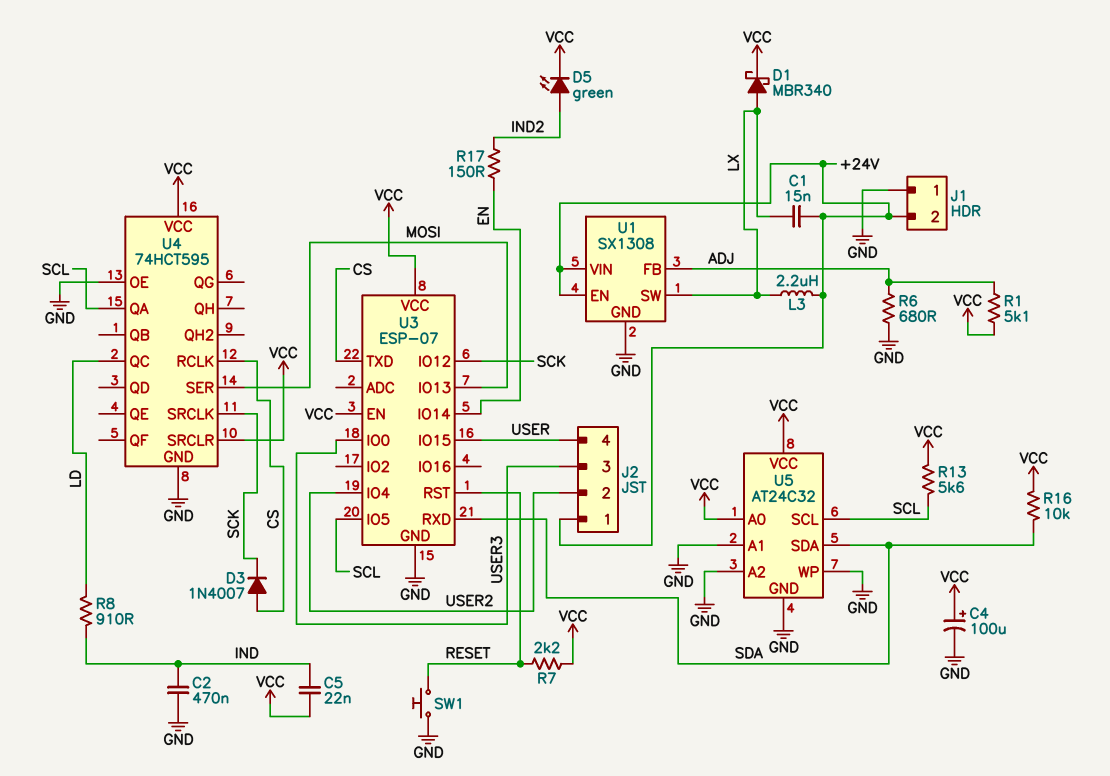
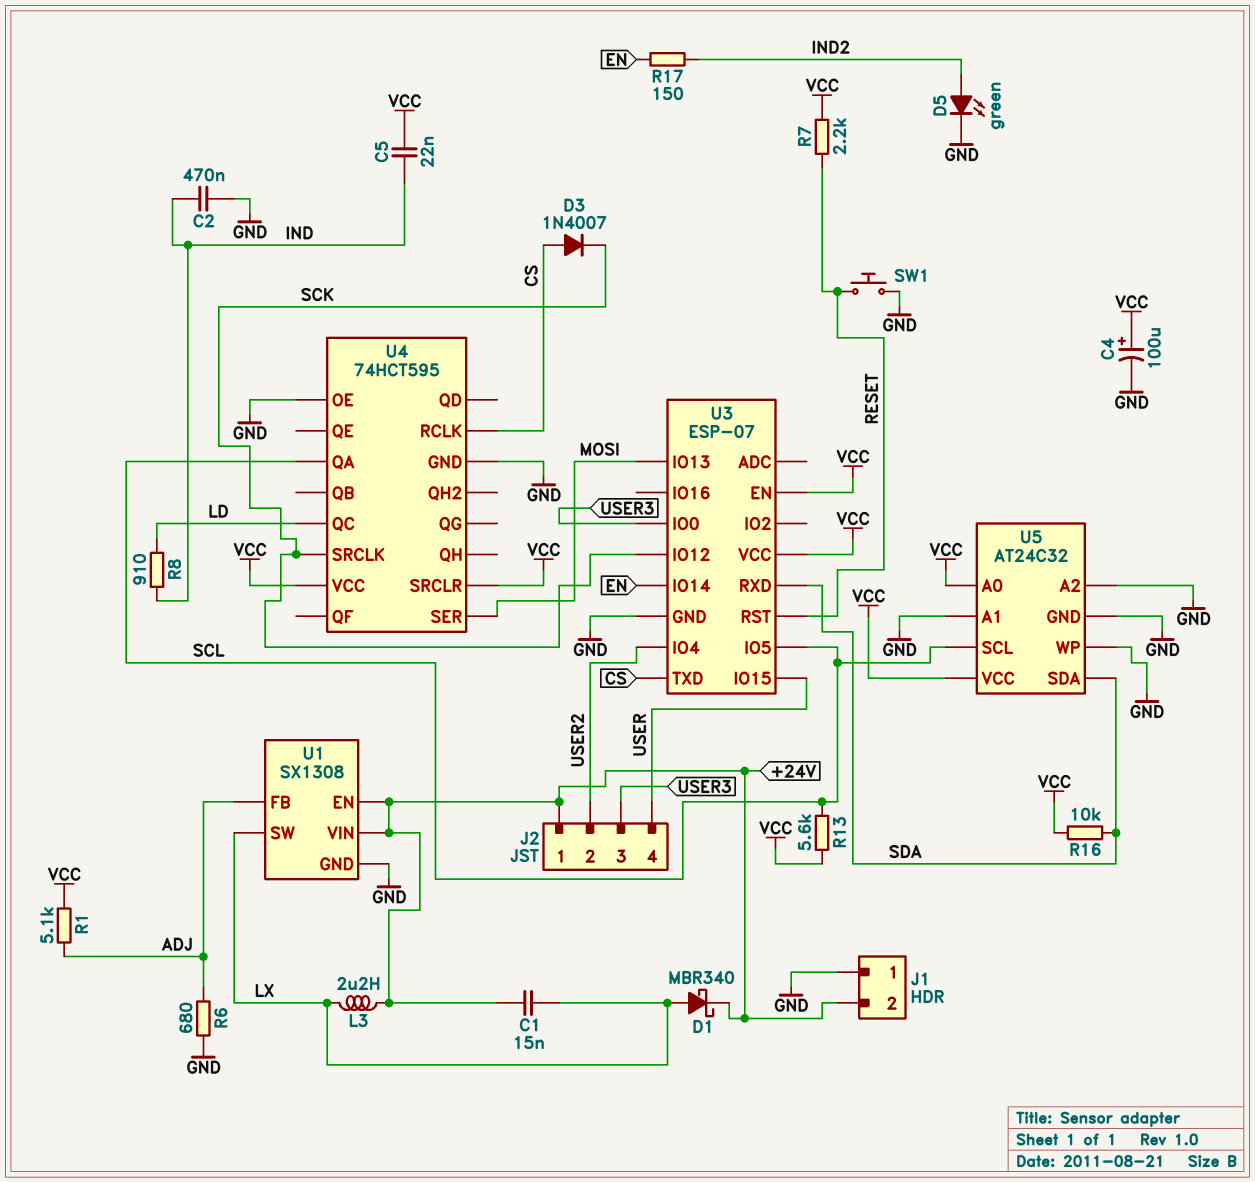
D1: schottky MBR340 (A LX, K VCC) -> schottky MBR340 (A LX, K +24V)
D5: LED green (A IND2, K VCC) -> LED green (A IND2, K GND)

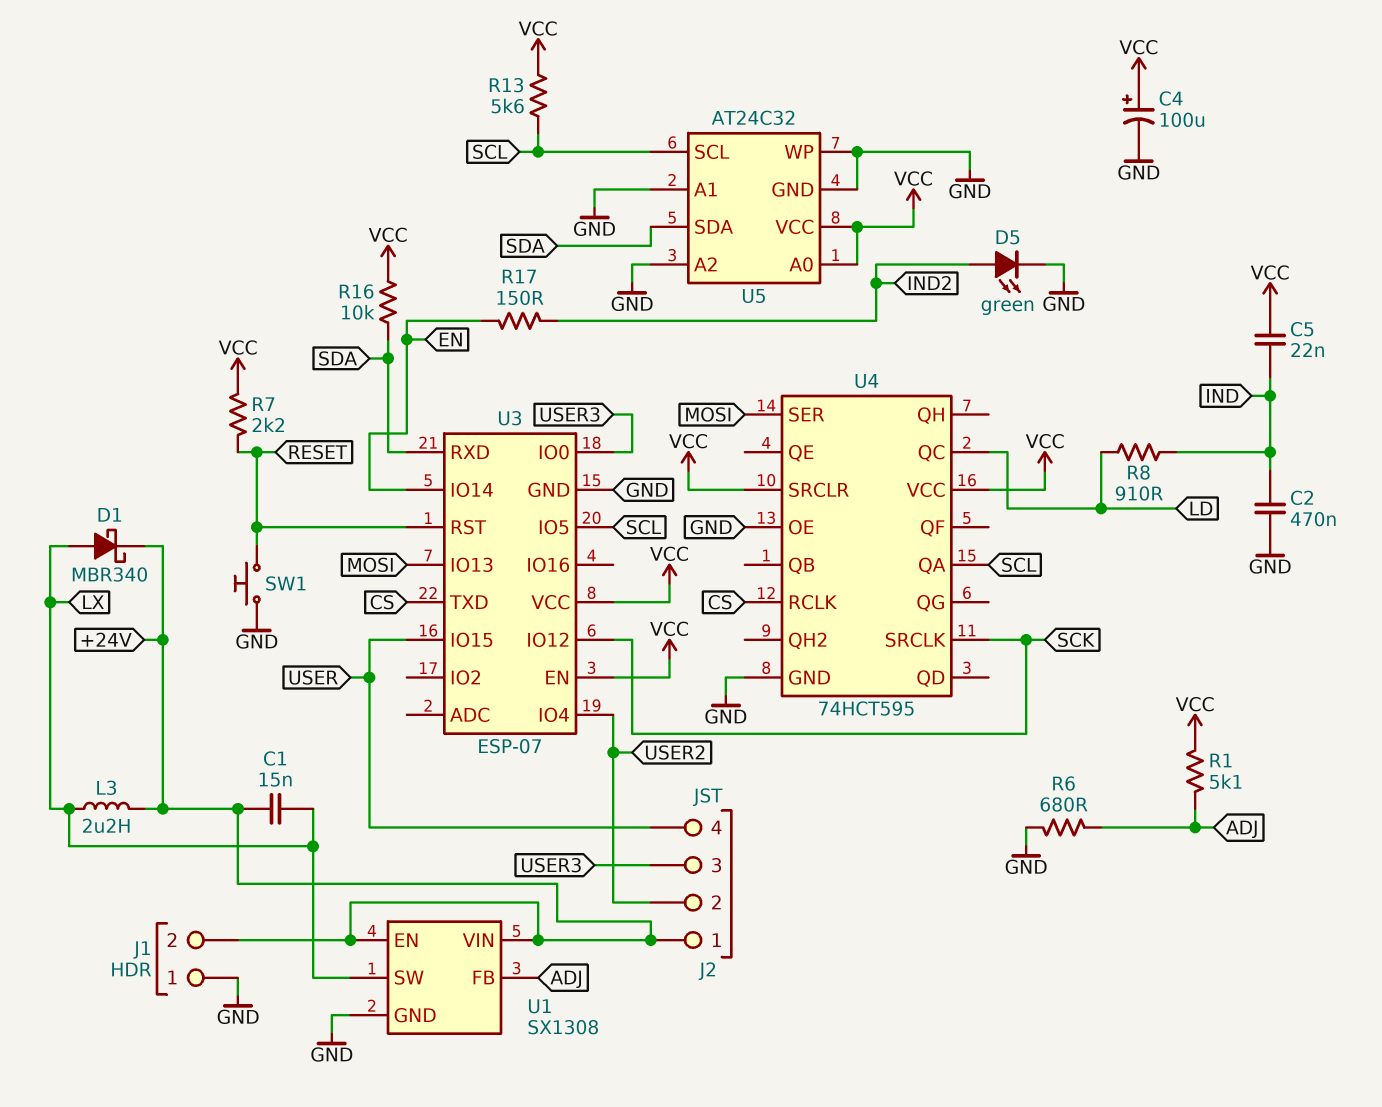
D3: diode 1N4007 (A CS, K SCK) -> none

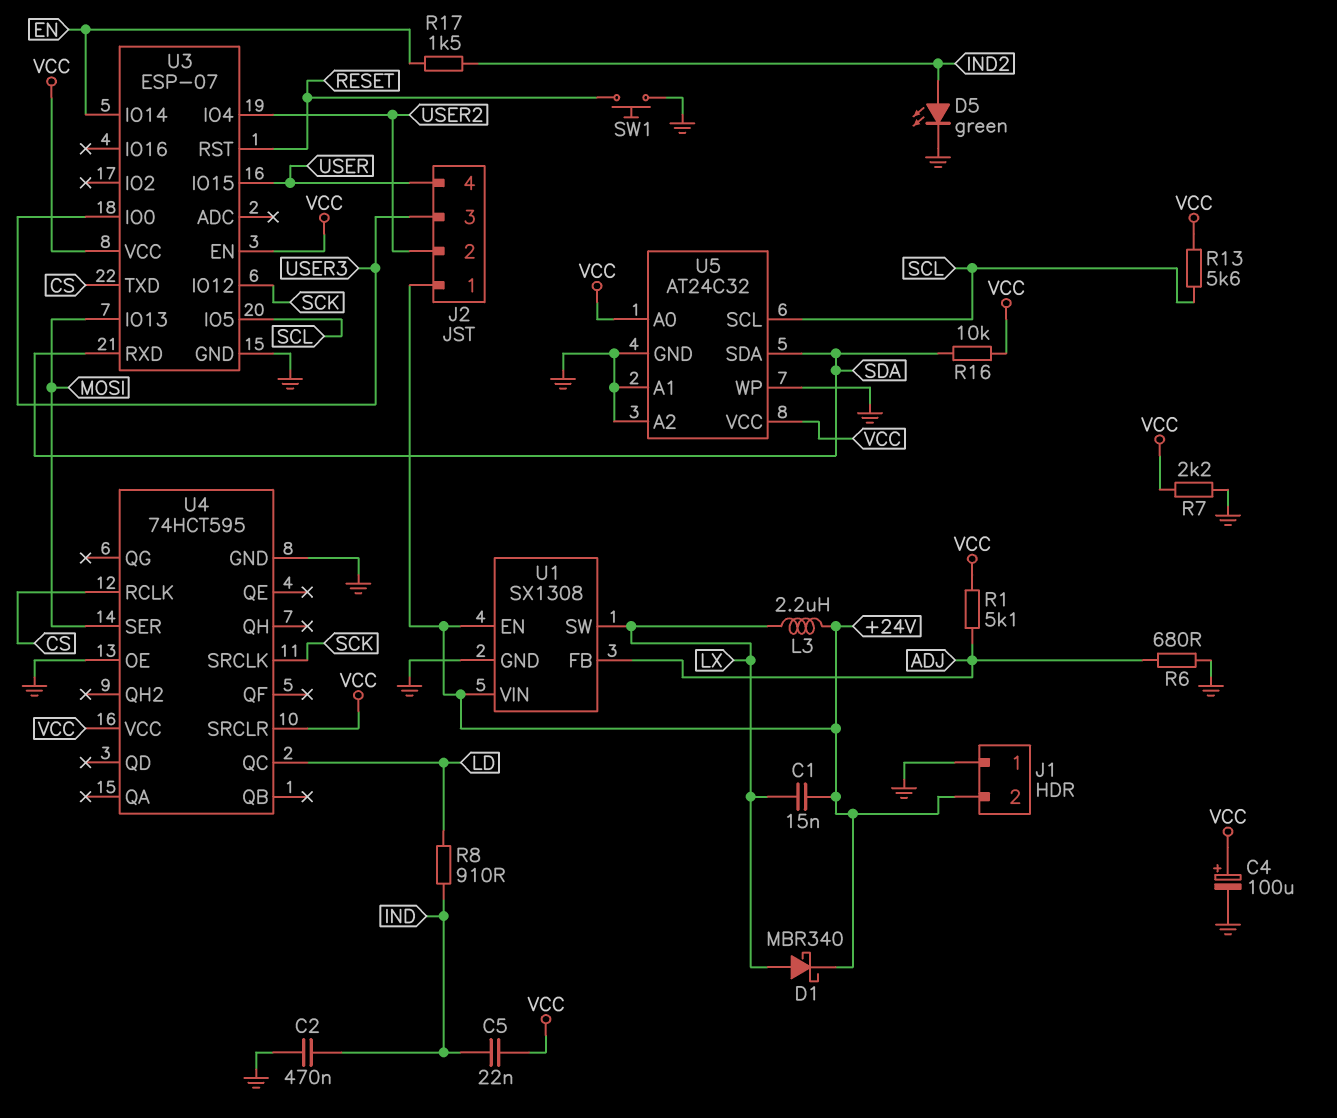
R7: 2.2k (RESET, VCC) -> 2.2k (GND, VCC)
R17: 150 (EN, IND2) -> 1.5k (EN, IND2)
U4 pin QA: SCL -> none

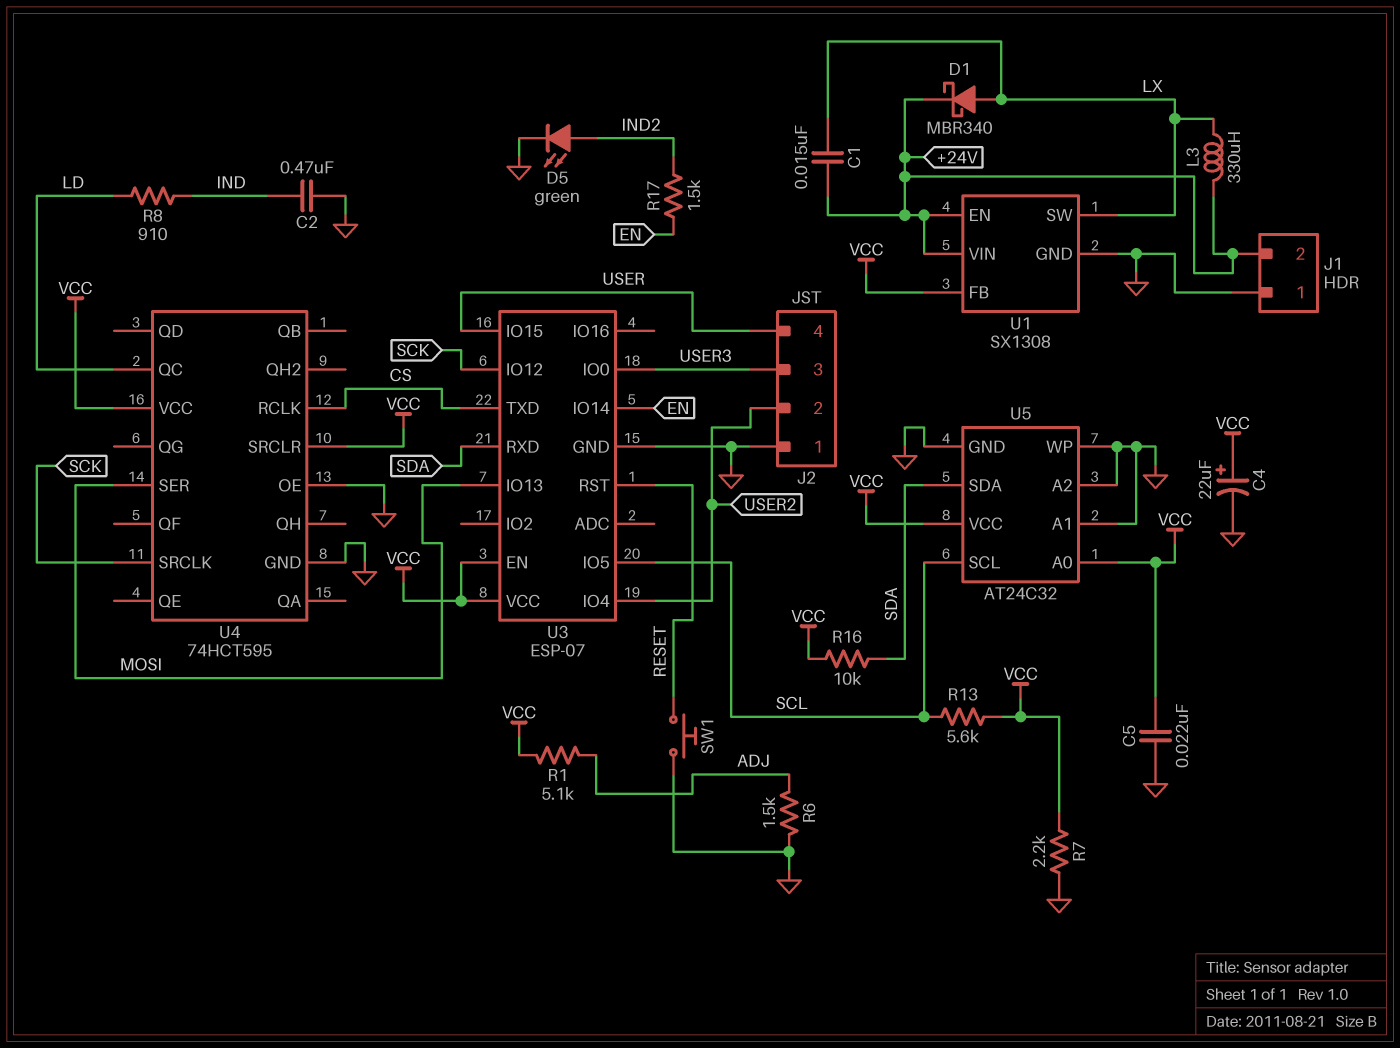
C4: 100uF (plus VCC, minus GND) -> 22uF (plus VCC, minus GND)
C5: 22nF (IND, VCC) -> 22nF (GND, VCC)
J2 pin 1: +24V -> GND
L3: 2.2uH (+24V, LX) -> 330uH (+24V, LX)
R6: 680 (ADJ, GND) -> 1.5k (ADJ, GND)
U1 pin FB: ADJ -> VCC

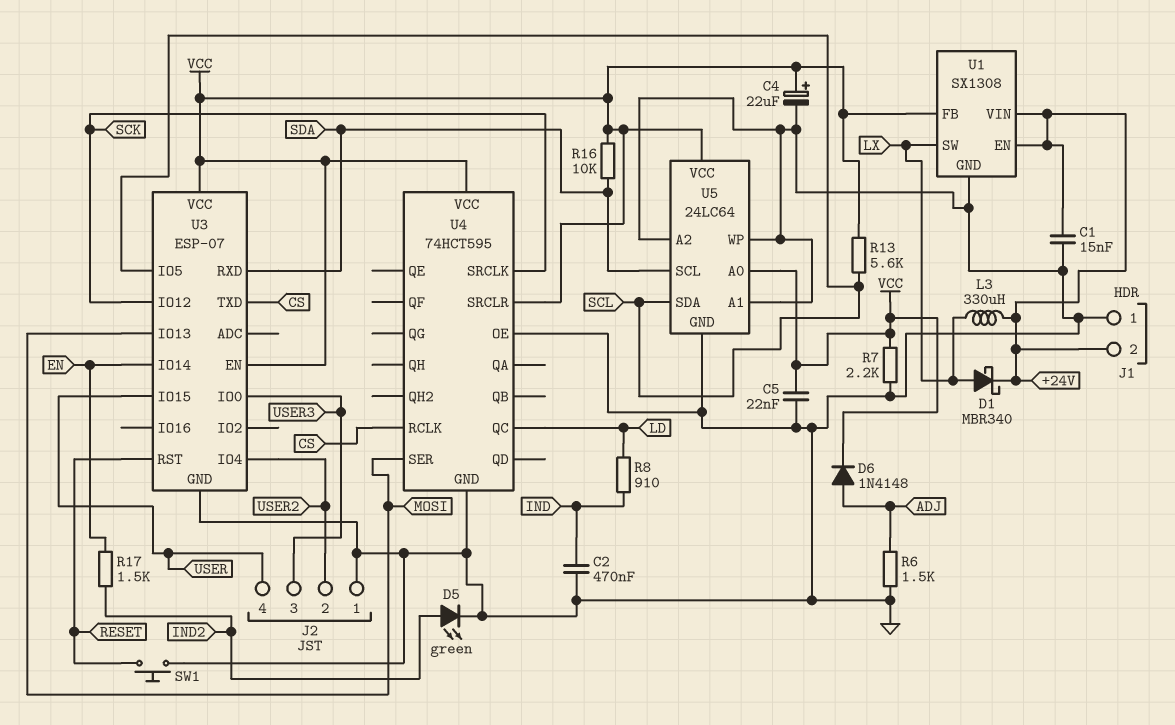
C1: 15nF (+24V, LX) -> 15nF (+24V, GND)
D6: none -> diode 1N4148 (A ADJ, K VCC)
R1: 5.1k (ADJ, VCC) -> none
U5: AT24C32 -> 24LC64
U5 pin SCL: SCL -> SDA
U5 pin SDA: SDA -> SCL

